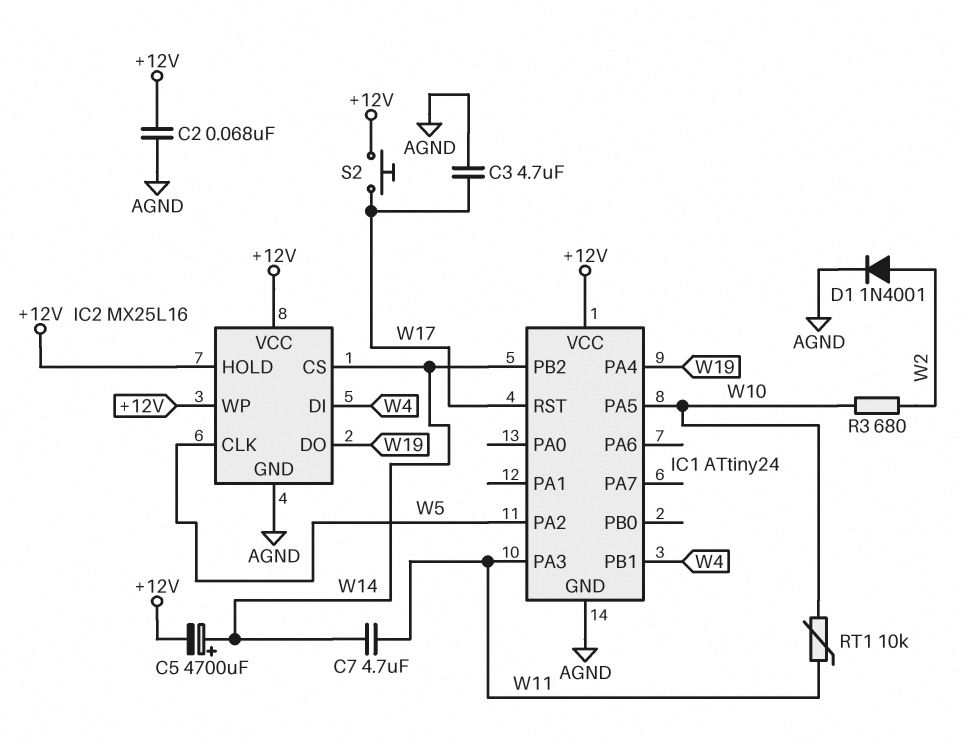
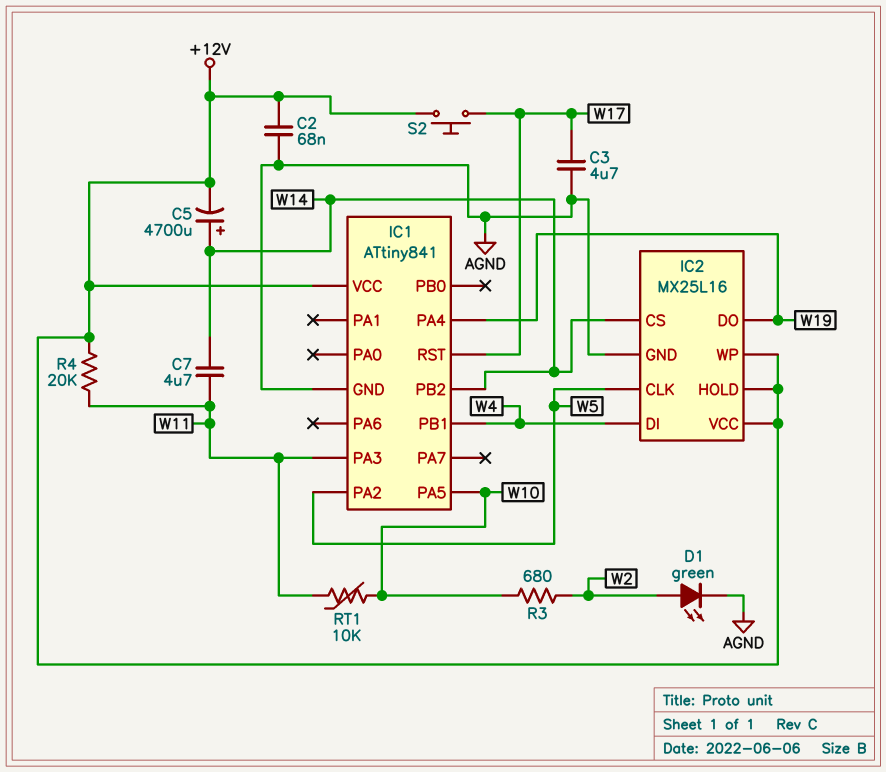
D1: diode 1N4001 (A W2, K AGND) -> LED green (A W2, K AGND)
IC1: ATtiny24 -> ATtiny841
R4: none -> 20k (+12V, W11)

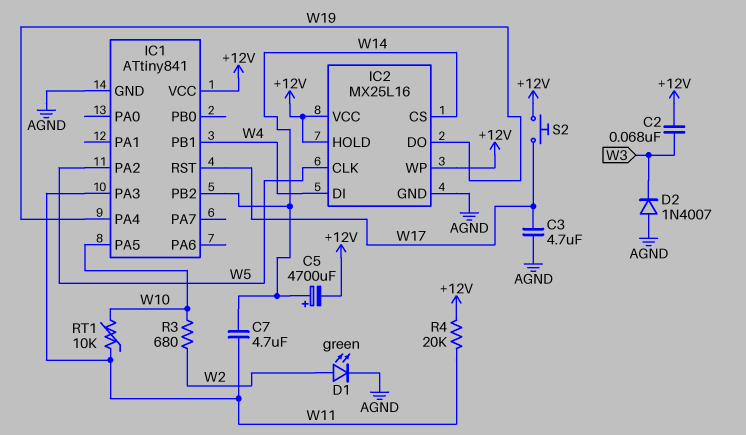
C2: 68nF (+12V, AGND) -> 68nF (+12V, W3)
D2: none -> diode 1N4007 (A AGND, K W3)

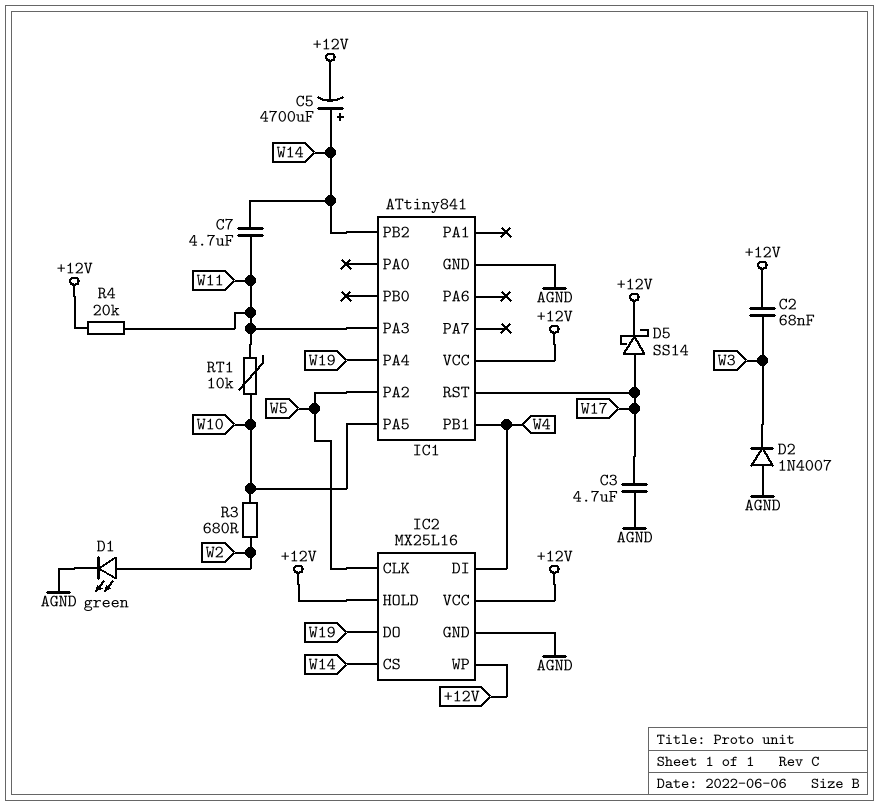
D5: none -> schottky SS14 (A W17, K +12V)
S2: button (+12V, W17) -> none

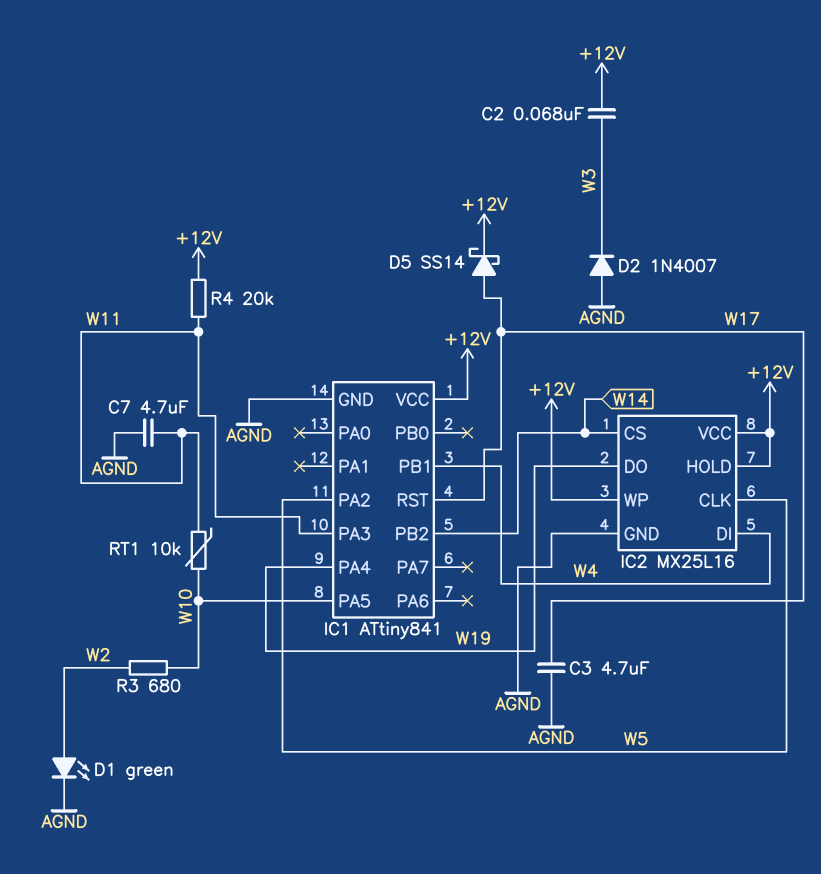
C5: 4700uF (plus W14, minus +12V) -> none
C7: 4.7uF (W11, W14) -> 4.7uF (AGND, W11)

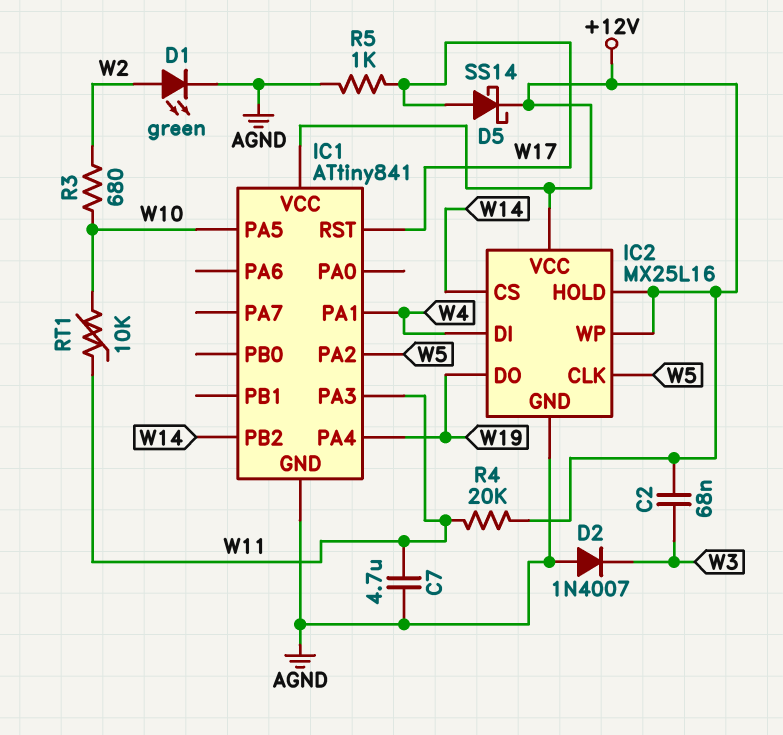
C3: 4.7uF (AGND, W17) -> none
IC1 pin PA1: none -> W4
IC1 pin PB1: W4 -> none
R5: none -> 1k (AGND, W17)

